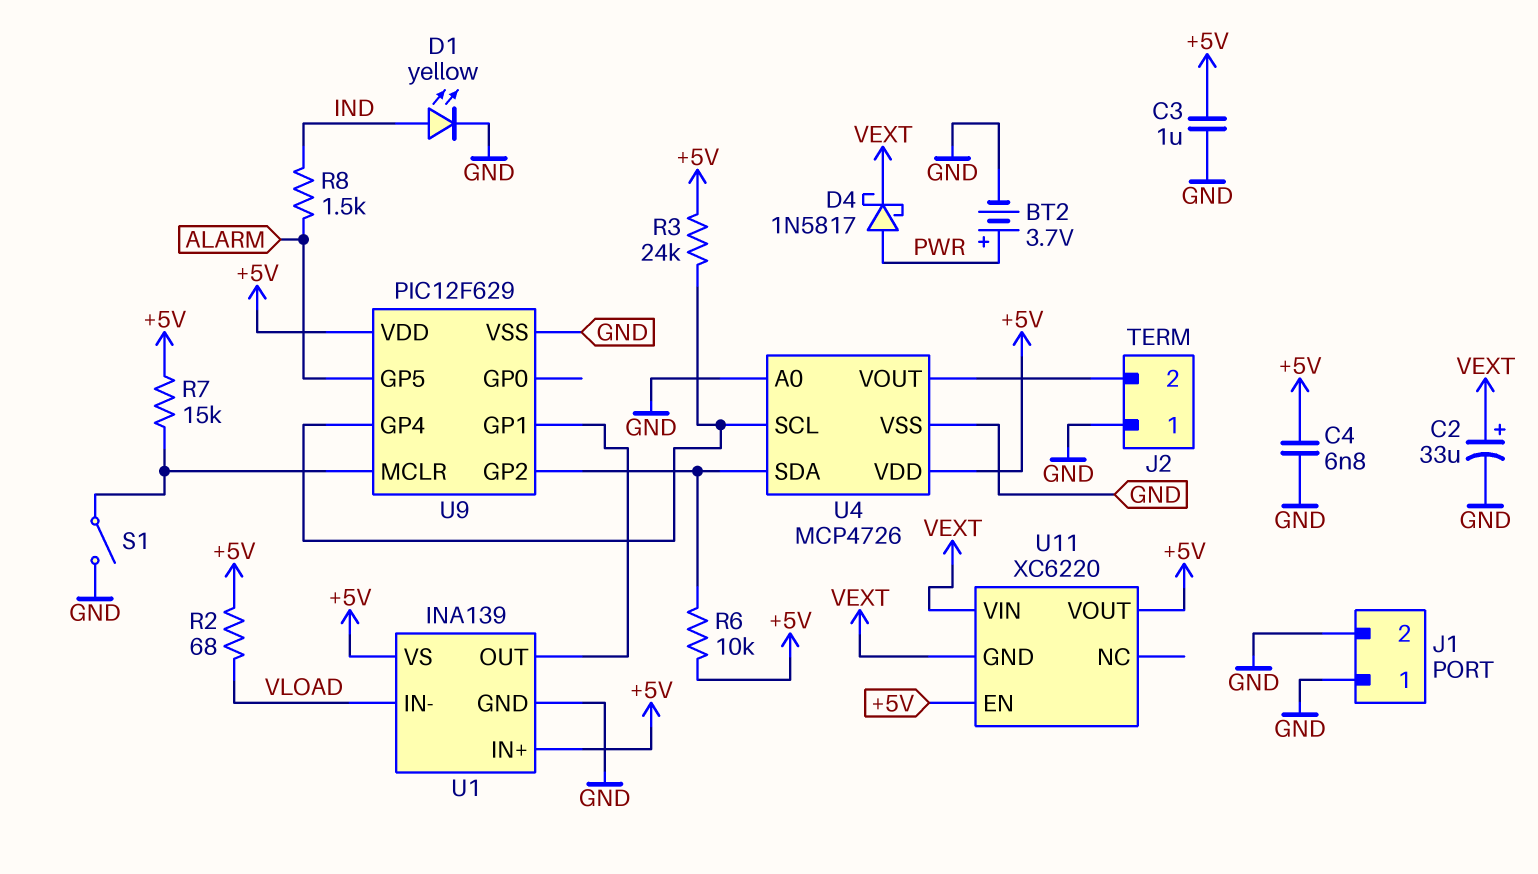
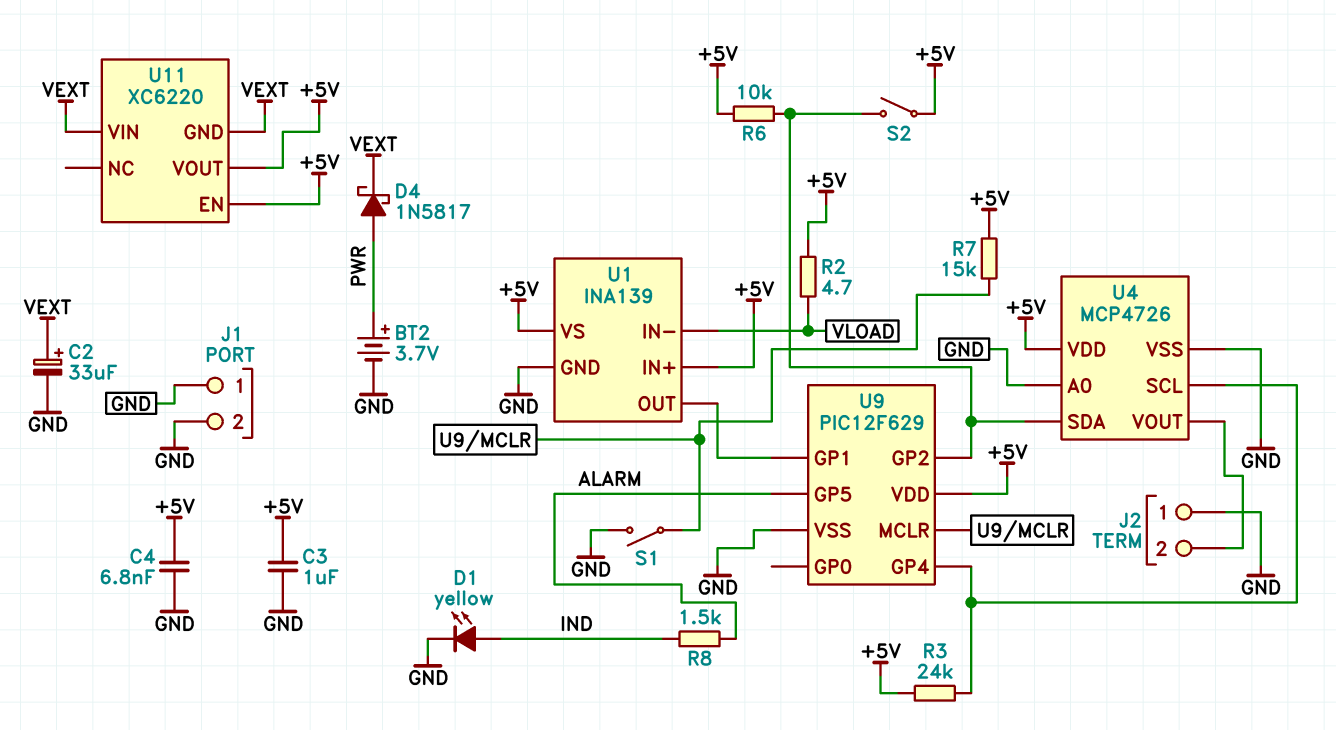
R2: 68 (+5V, VLOAD) -> 4.7 (+5V, VLOAD)
S2: none -> switch (+5V, U4/SDA)

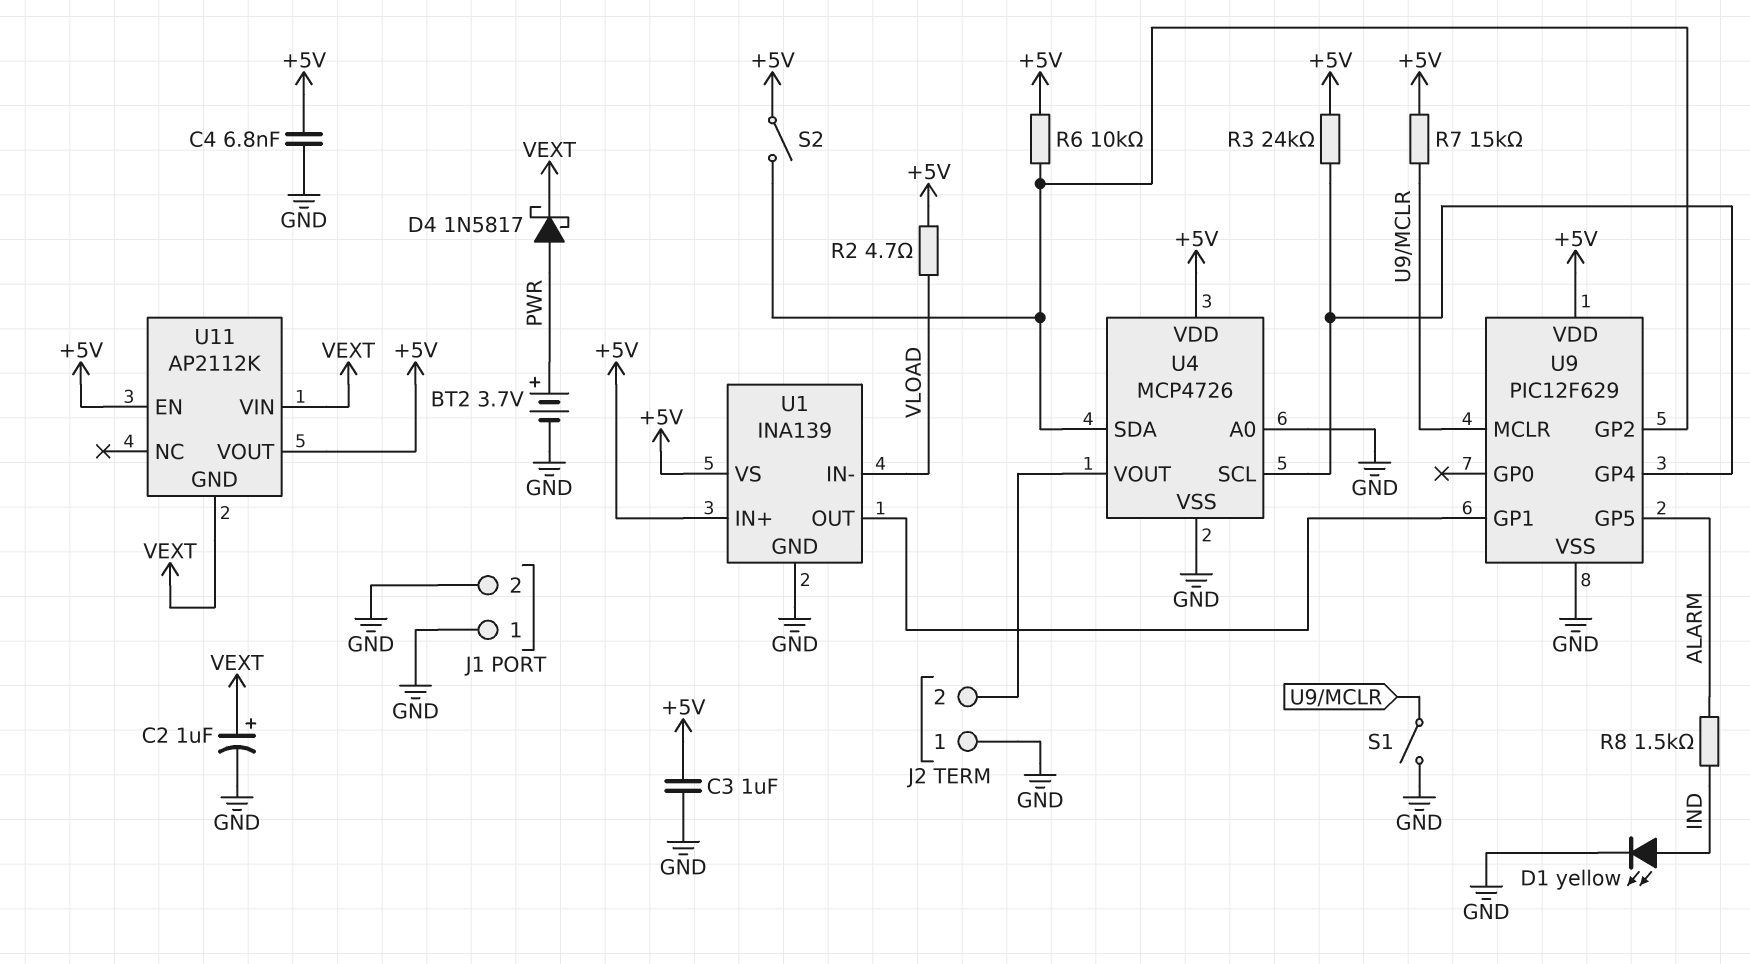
C2: 33uF (plus VEXT, minus GND) -> 1uF (plus VEXT, minus GND)
U11: XC6220 -> AP2112K

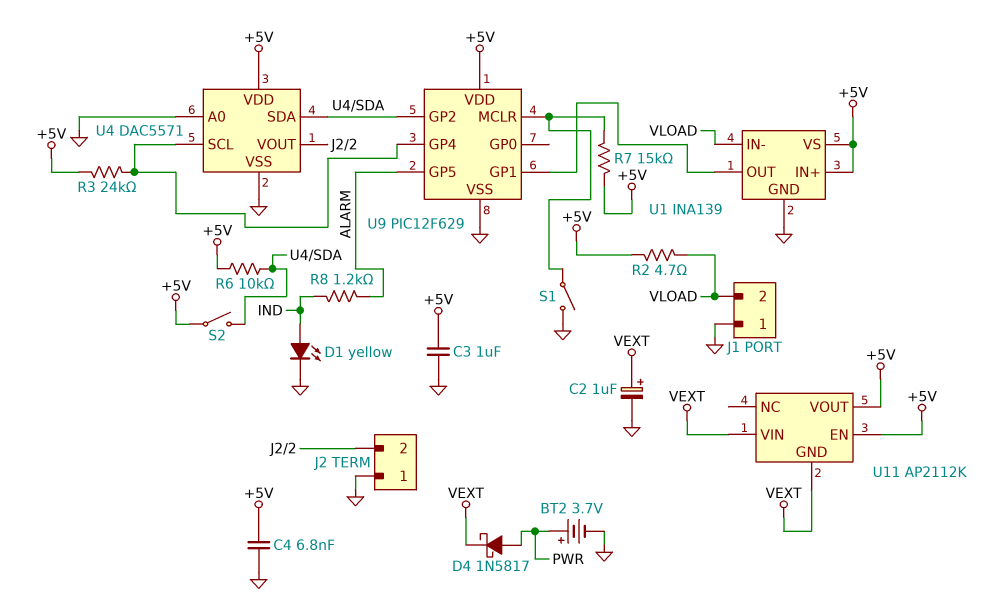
J1 pin 2: GND -> VLOAD
R8: 1.5k (ALARM, IND) -> 1.2k (ALARM, IND)
U4: MCP4726 -> DAC5571

